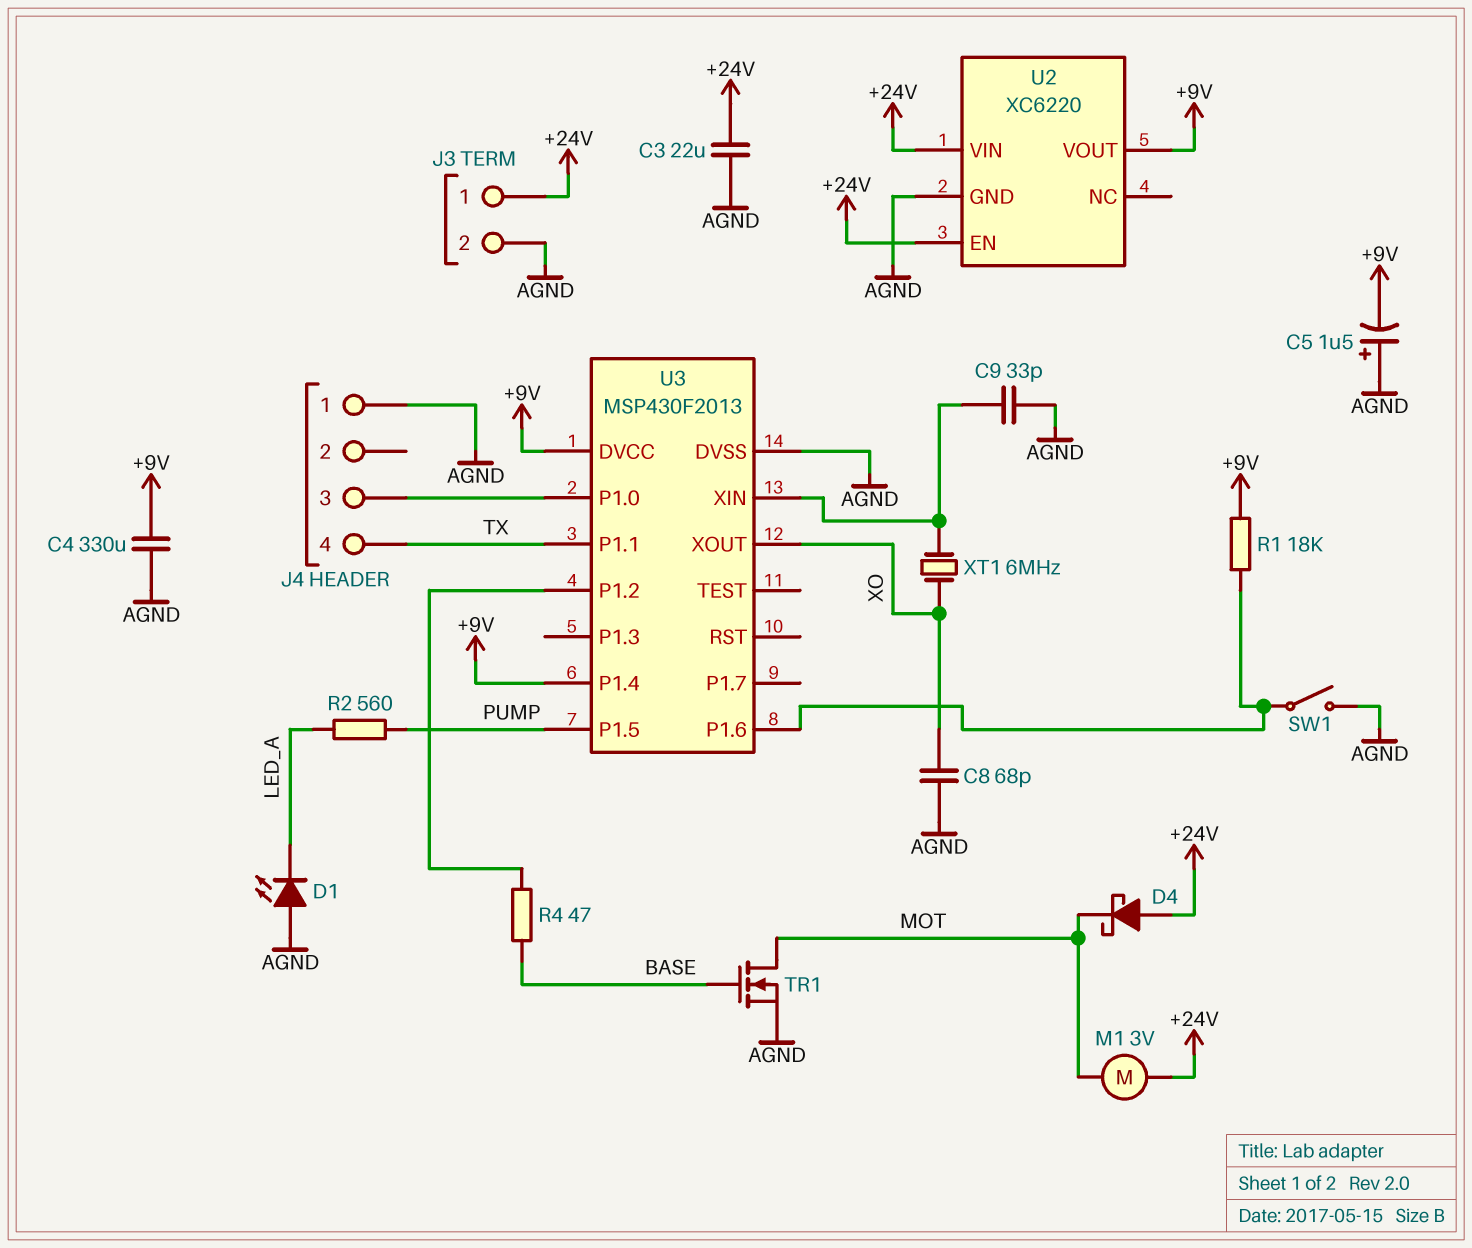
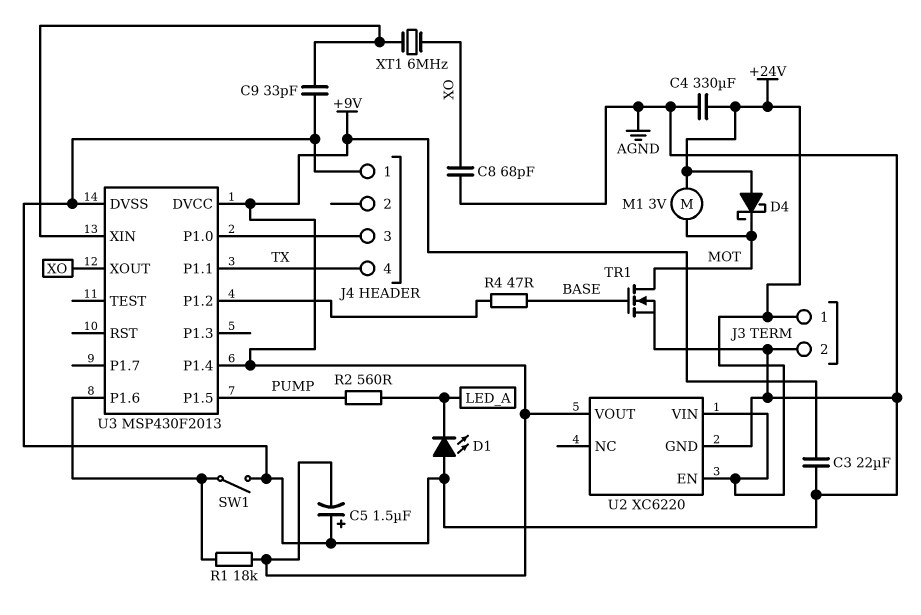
C3: 22uF (+24V, AGND) -> 22uF (+9V, AGND)
C4: 330uF (+9V, AGND) -> 330uF (+24V, AGND)

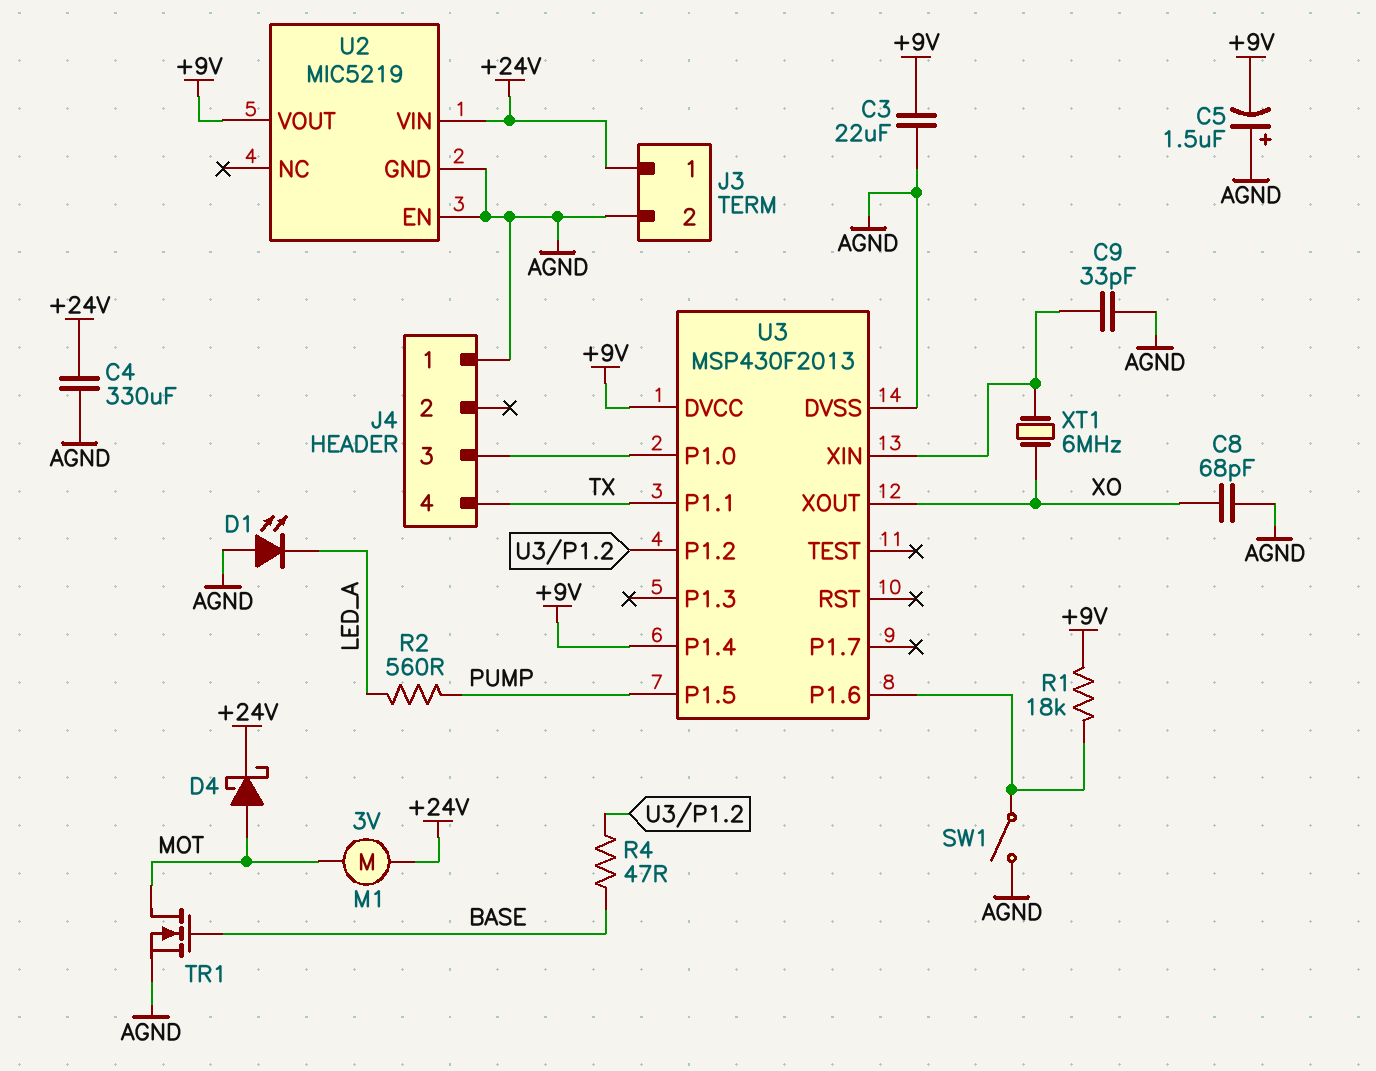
D4: schottky (A +24V, K MOT) -> schottky (A MOT, K +24V)
U2: XC6220 -> MIC5219
U2 pin EN: +24V -> AGND

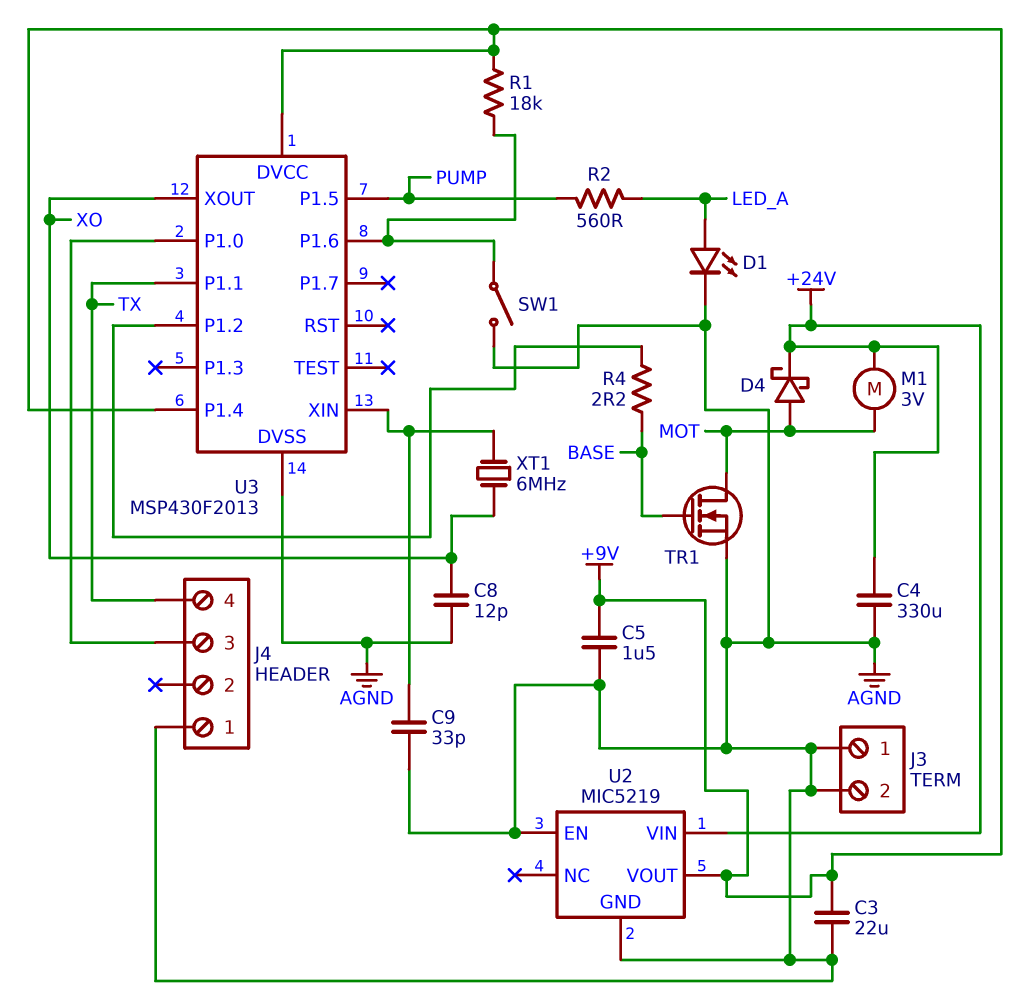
C5: 1.5uF (plus AGND, minus +9V) -> 1.5uF (+9V, AGND)
C8: 68pF (AGND, XO) -> 12pF (AGND, XO)
D1: LED (A AGND, K LED_A) -> LED (A LED_A, K AGND)
J3 pin 1: +24V -> AGND
R4: 47 (BASE, U3/P1.2) -> 2.2 (BASE, U3/P1.2)

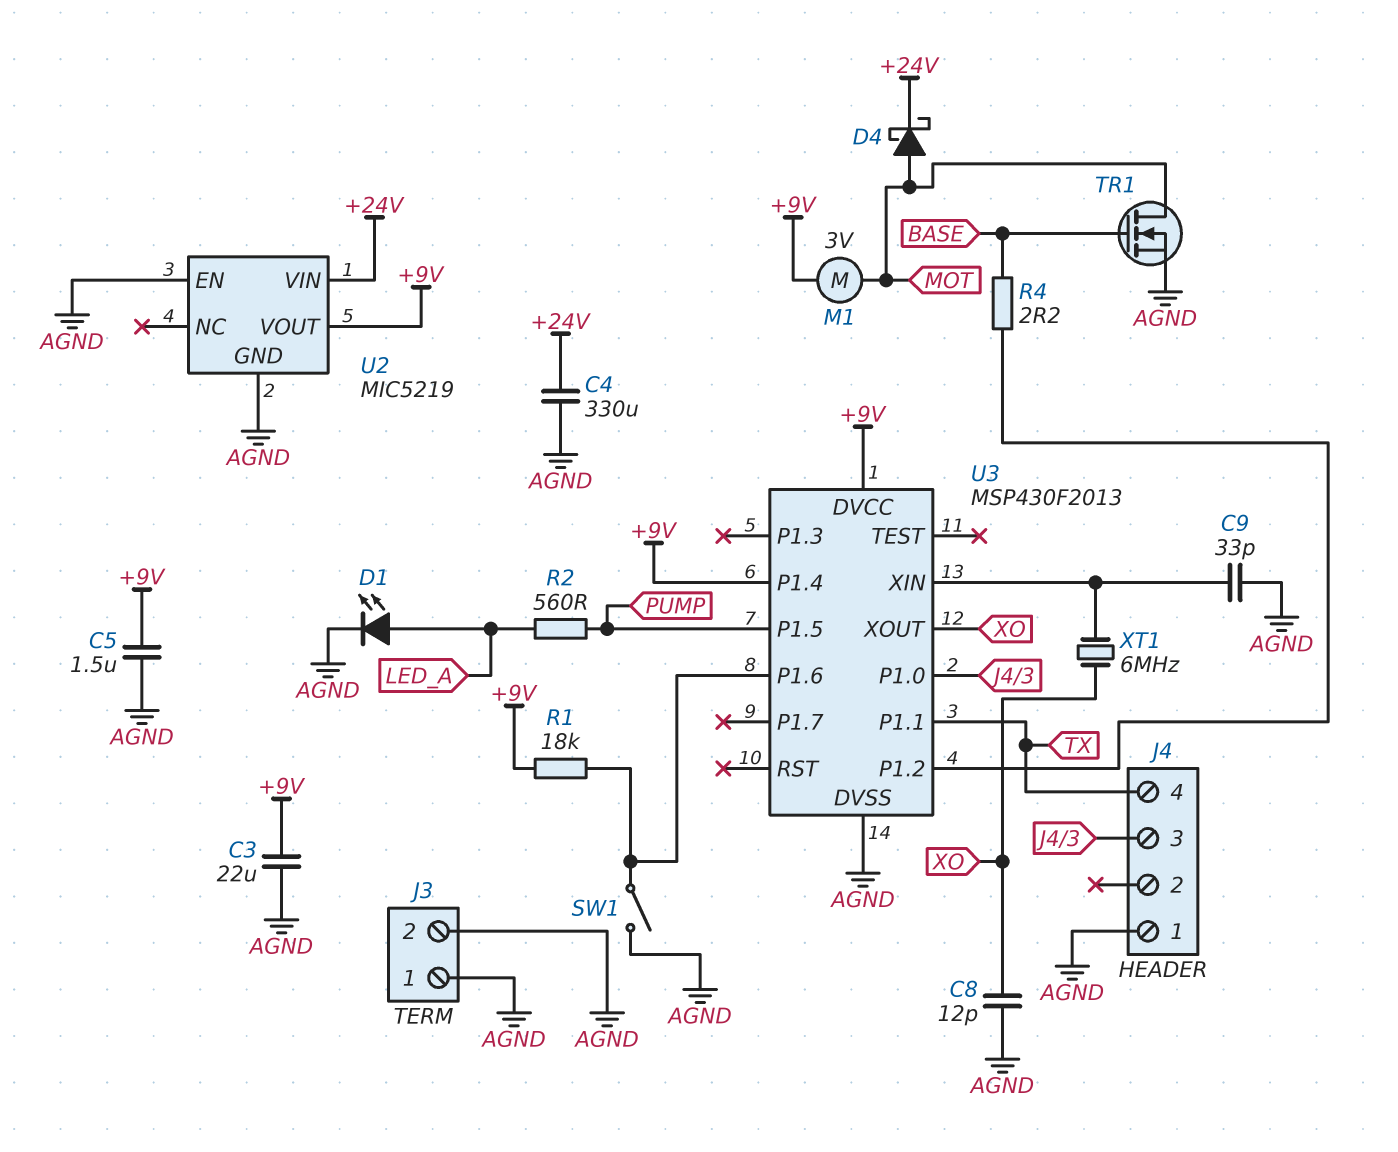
M1: motor 3V (+24V, MOT) -> motor 3V (+9V, MOT)

